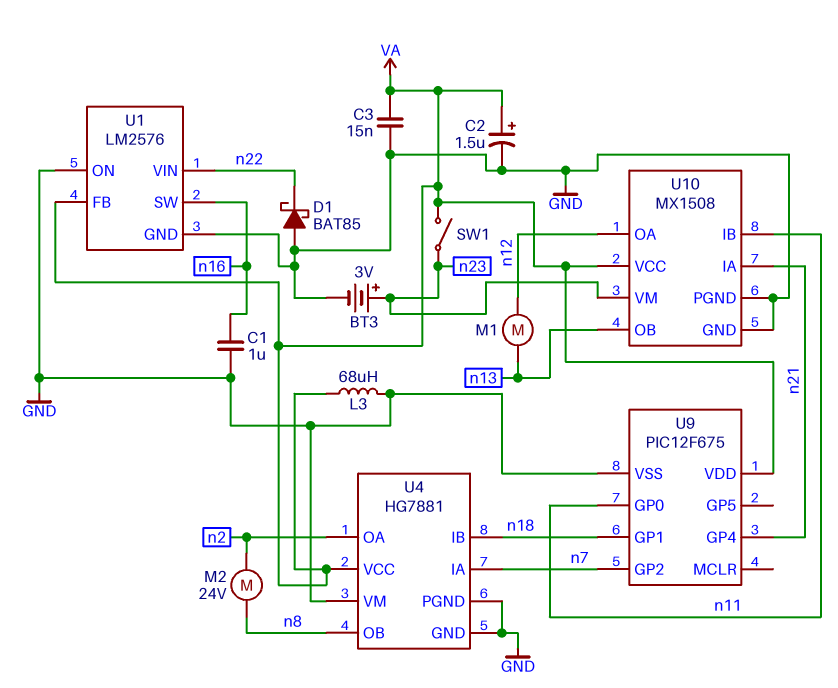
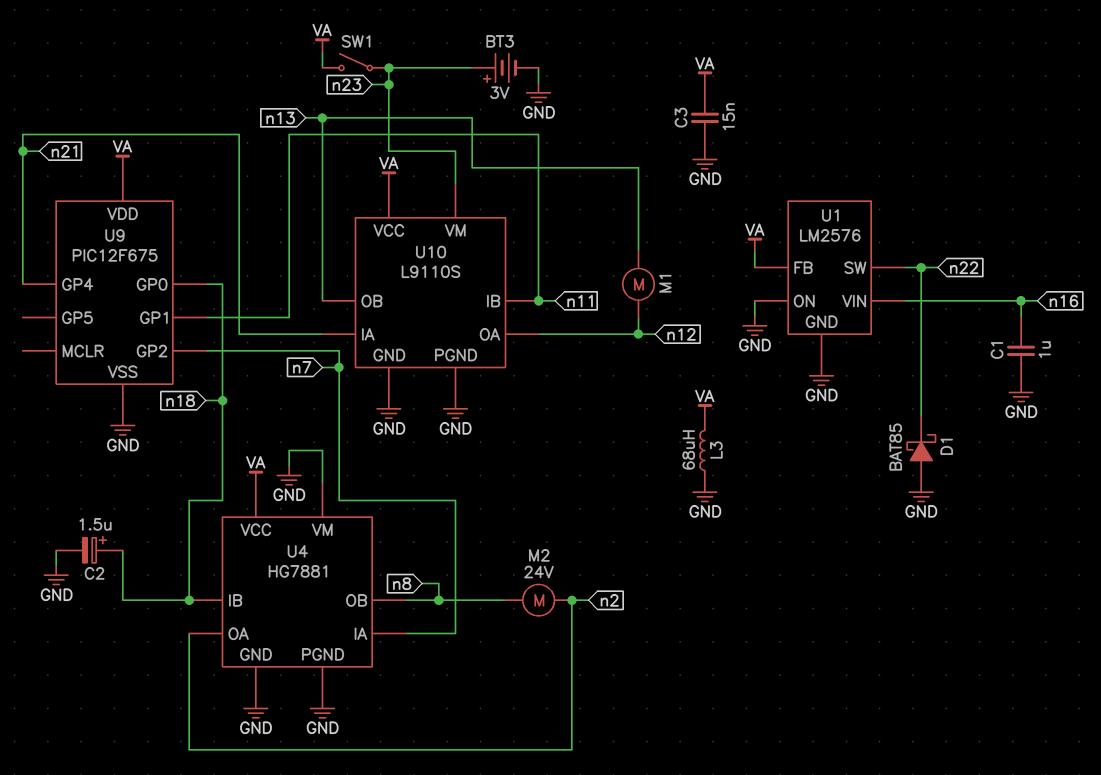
C2: 1.5uF (plus VA, minus GND) -> 1.5uF (plus n18, minus GND)
U1 pin SW: n16 -> n22
U1 pin VIN: n22 -> n16
U9 pin GP0: n11 -> n18
U9 pin GP1: n18 -> n11
U10: MX1508 -> L9110S

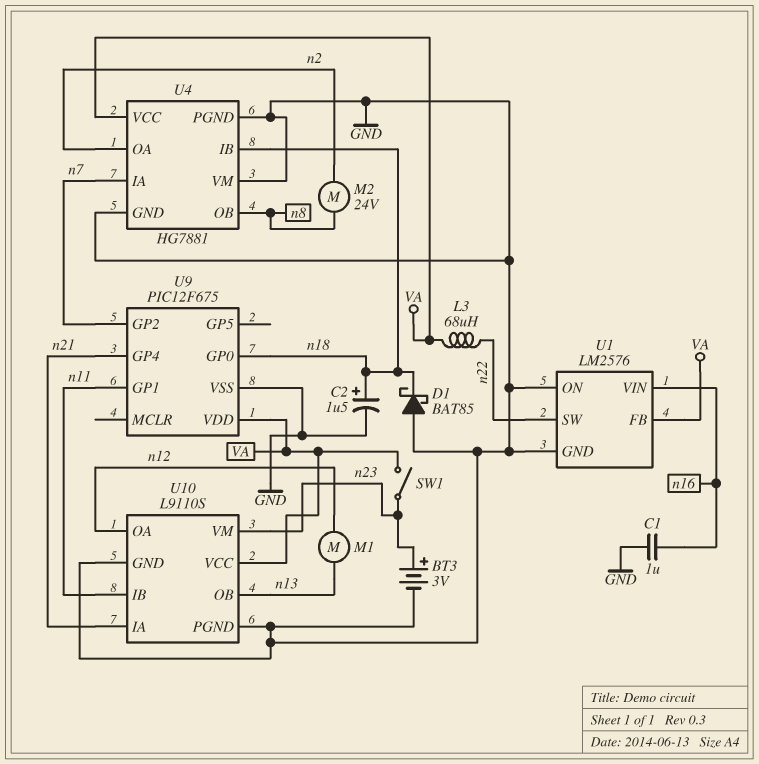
C3: 15nF (GND, VA) -> none
D1: schottky BAT85 (A GND, K n22) -> schottky BAT85 (A GND, K n18)
L3: 68uH (GND, VA) -> 68uH (VA, n22)

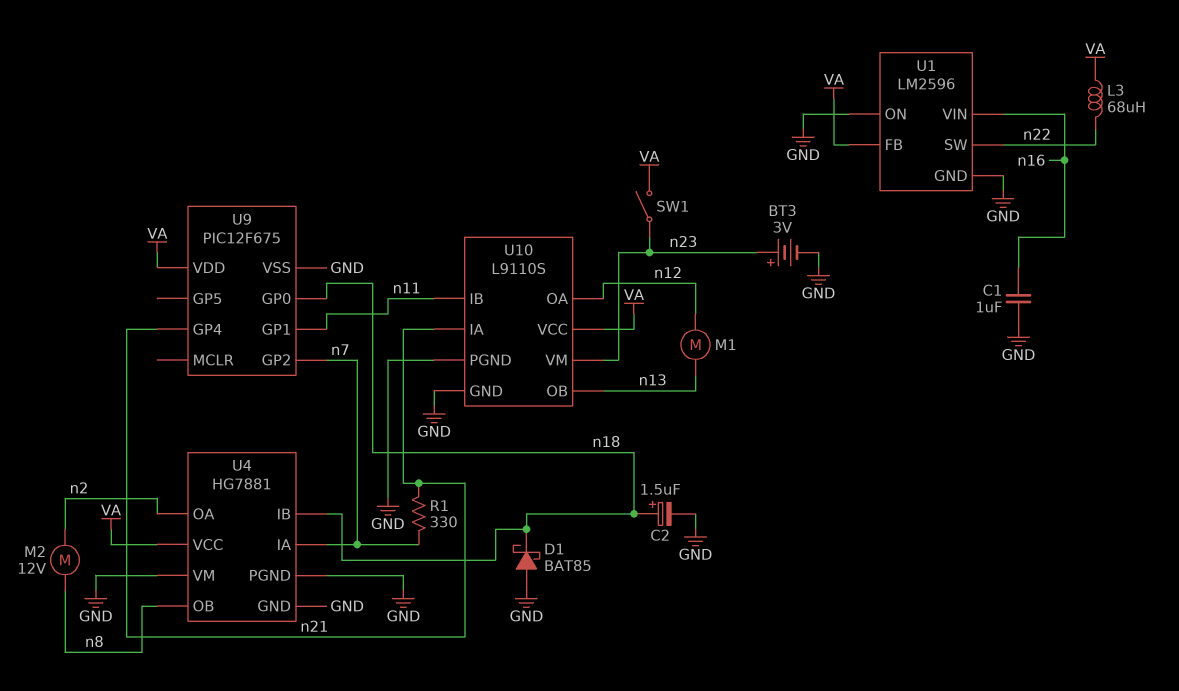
M2: motor 24V (n2, n8) -> motor 12V (n2, n8)
R1: none -> 330 (n7, n21)
U1: LM2576 -> LM2596

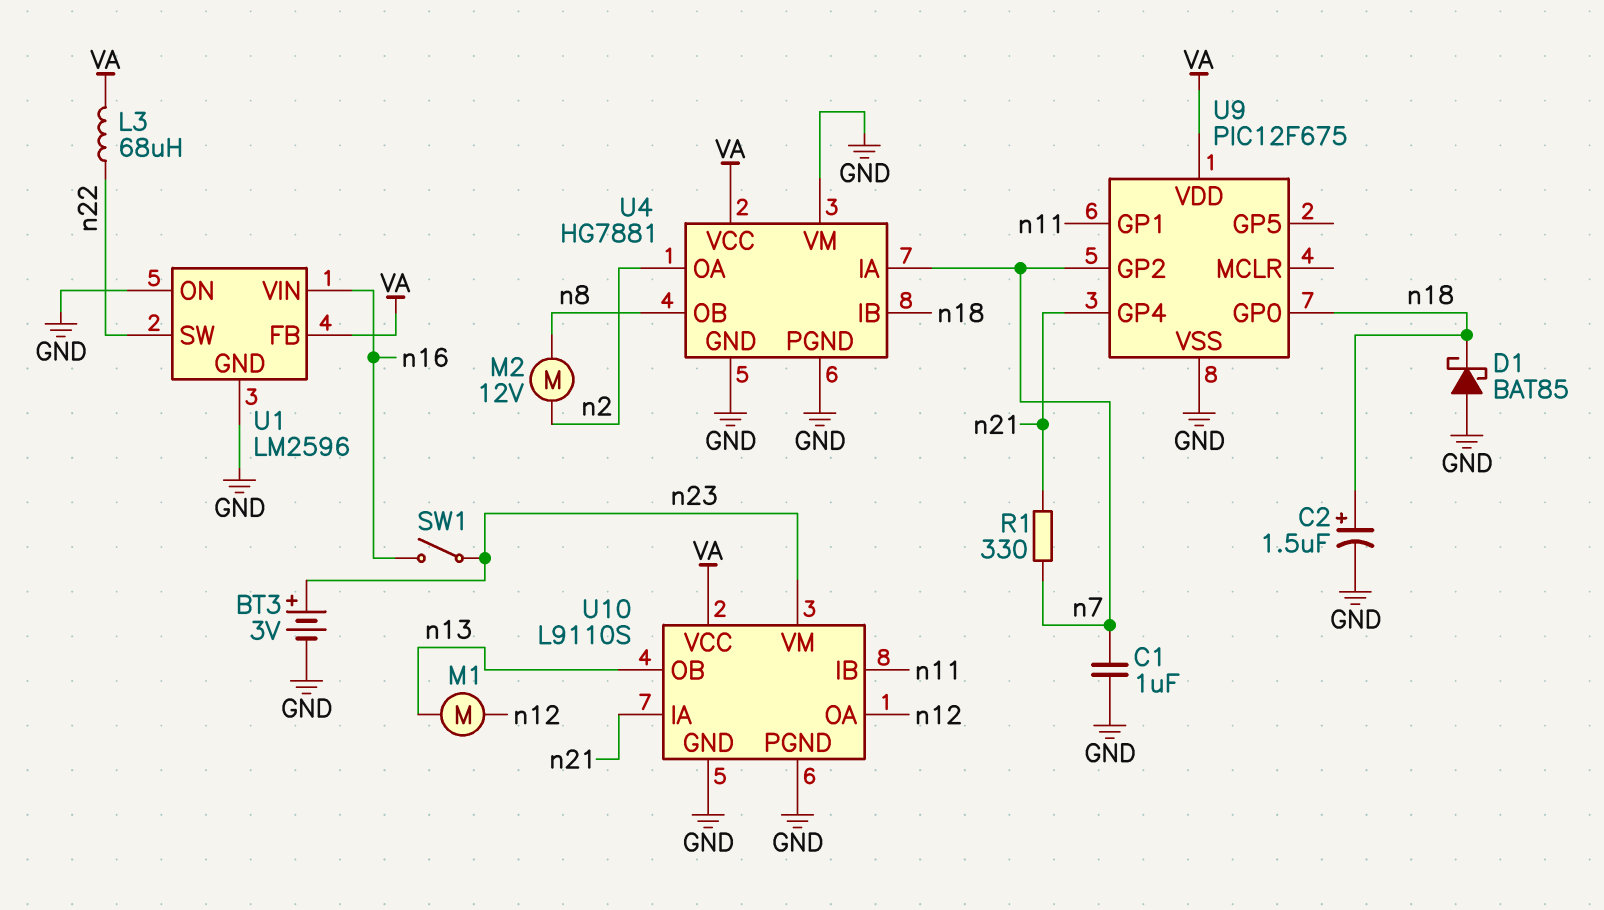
C1: 1uF (GND, n16) -> 1uF (GND, n7)
SW1: switch (VA, n23) -> switch (n16, n23)

